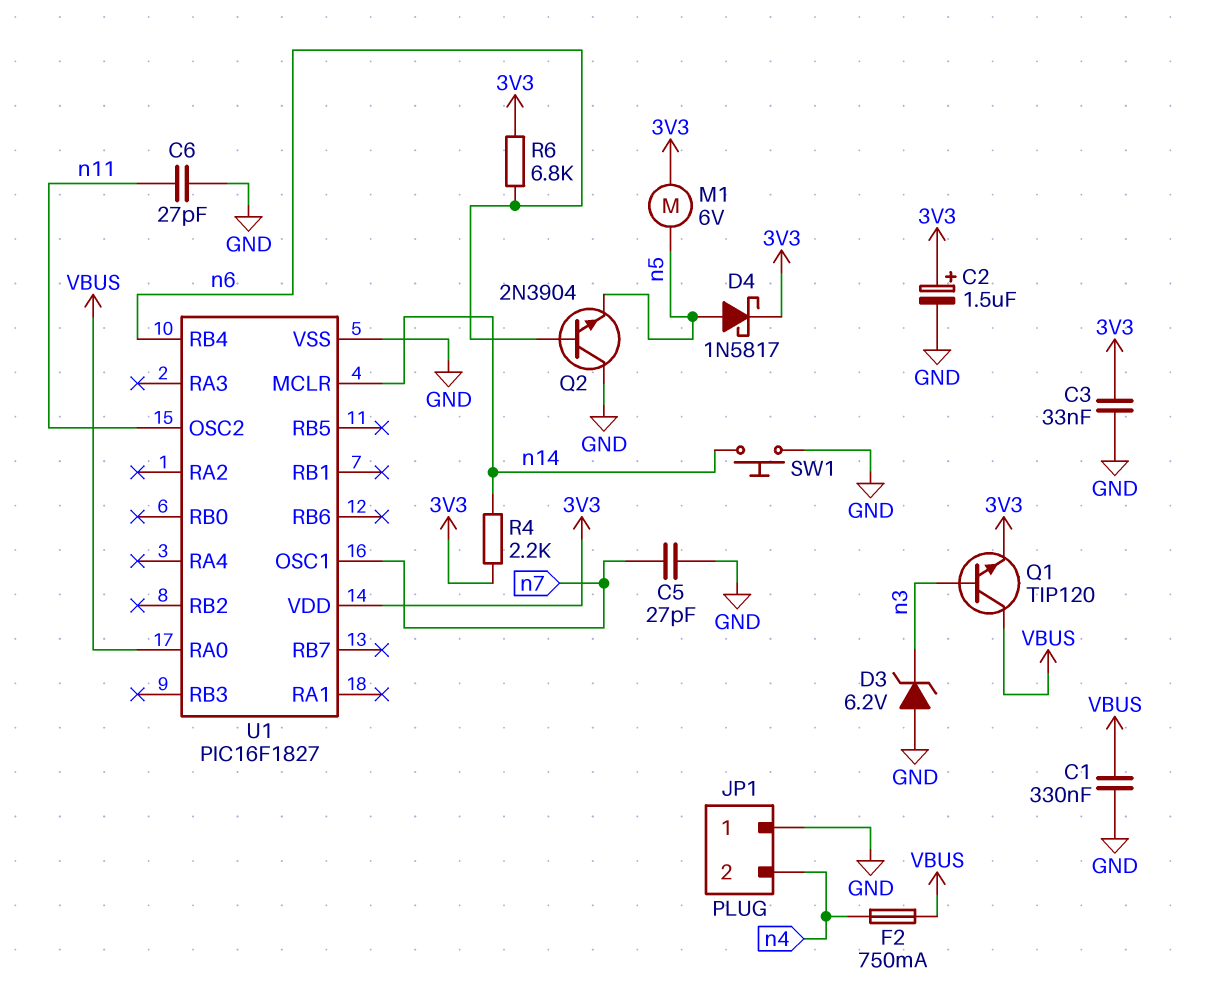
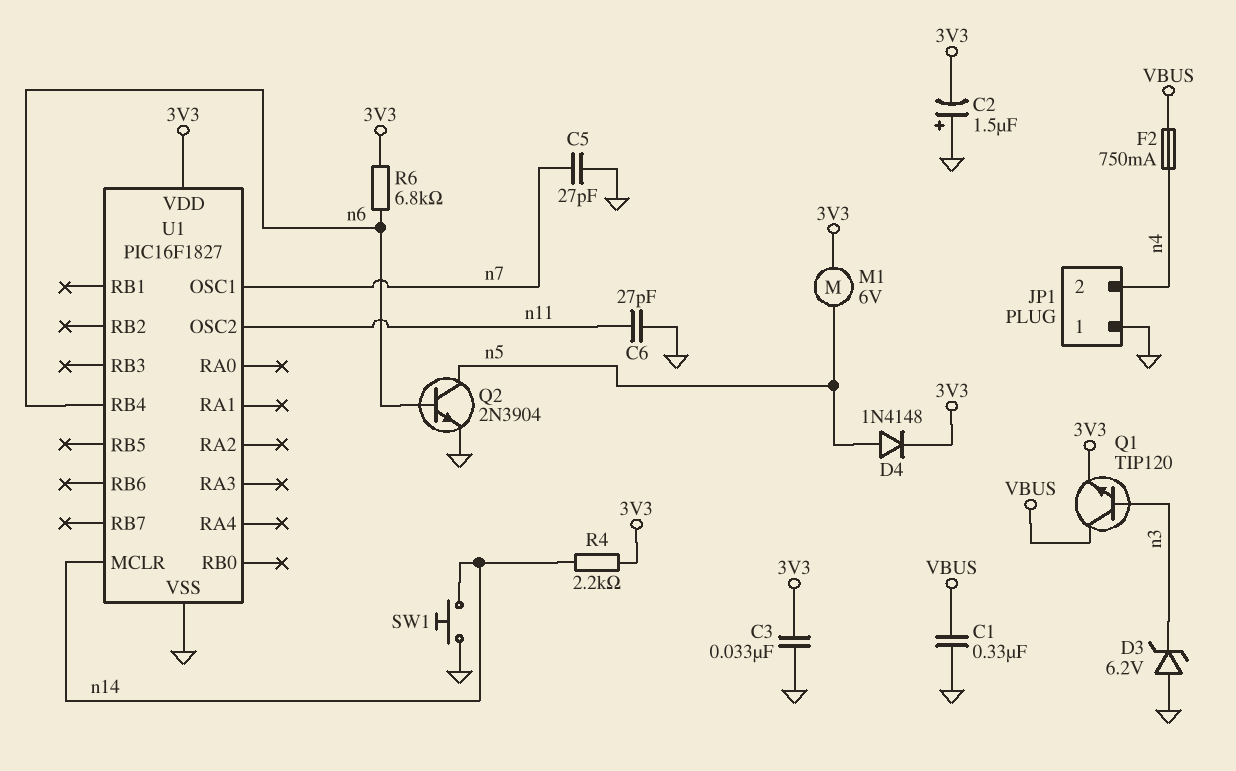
C2: 1.5uF (plus 3V3, minus GND) -> 1.5uF (plus GND, minus 3V3)
D4: schottky 1N5817 (A n5, K 3V3) -> diode 1N4148 (A n5, K 3V3)
Q2: NPN 2N3904 (B n6, C GND, E n5) -> NPN 2N3904 (B n6, C n5, E GND)
U1 pin RA0: VBUS -> none

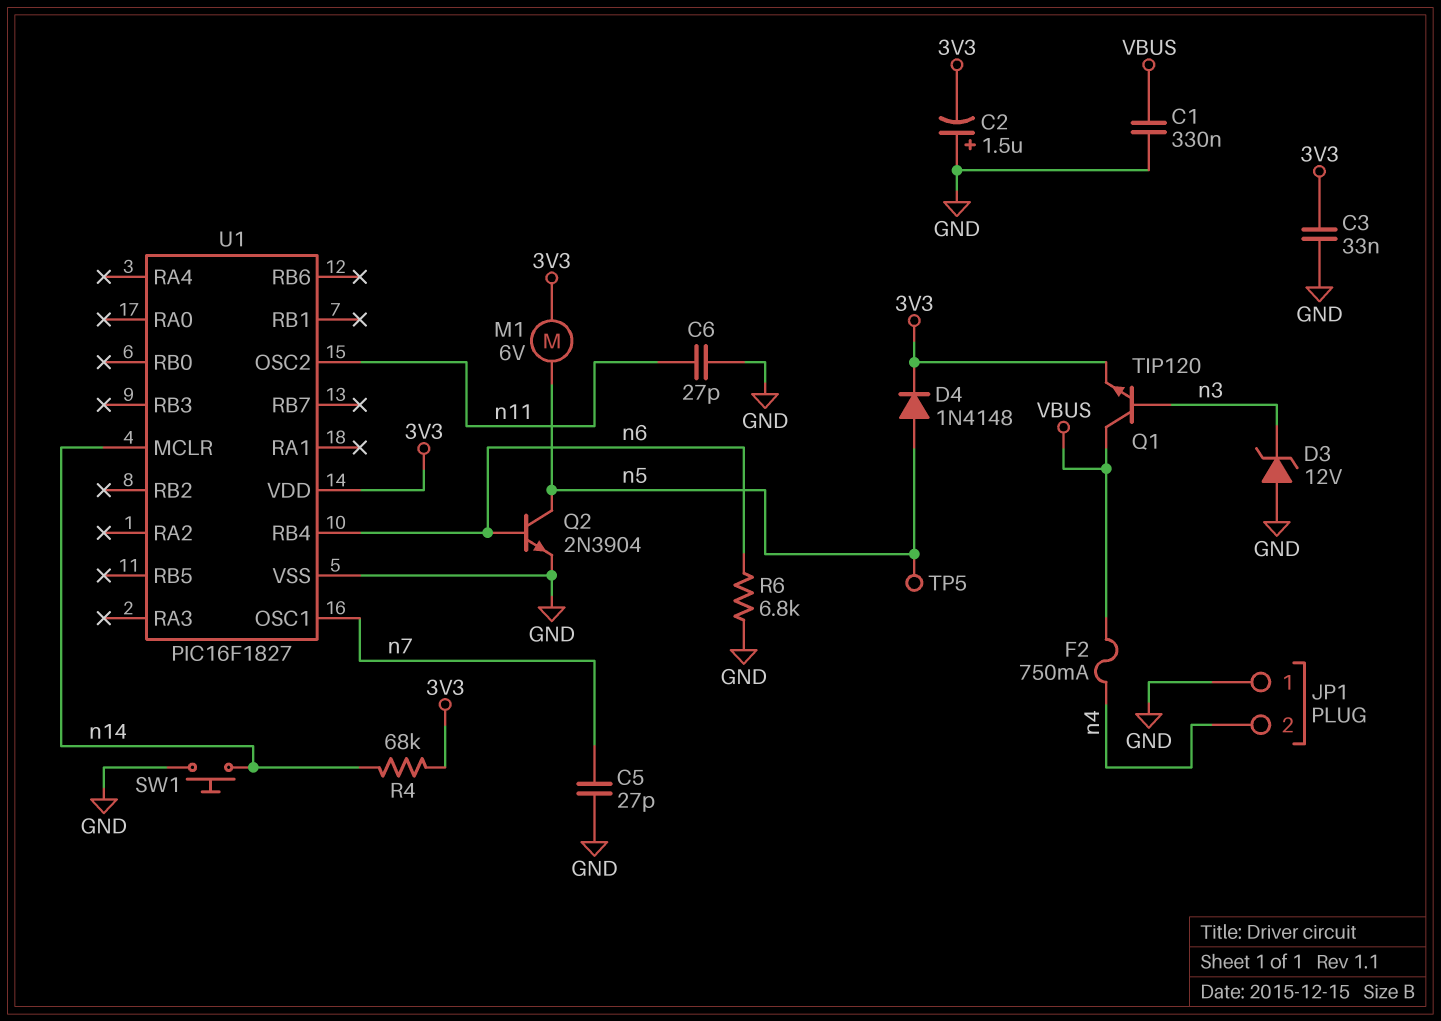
D3: zener 6.2V (A GND, K n3) -> zener 12V (A GND, K n3)
R4: 2.2k (3V3, n14) -> 68k (3V3, n14)
R6: 6.8k (3V3, n6) -> 6.8k (GND, n6)
TP5: none -> test point (n5)

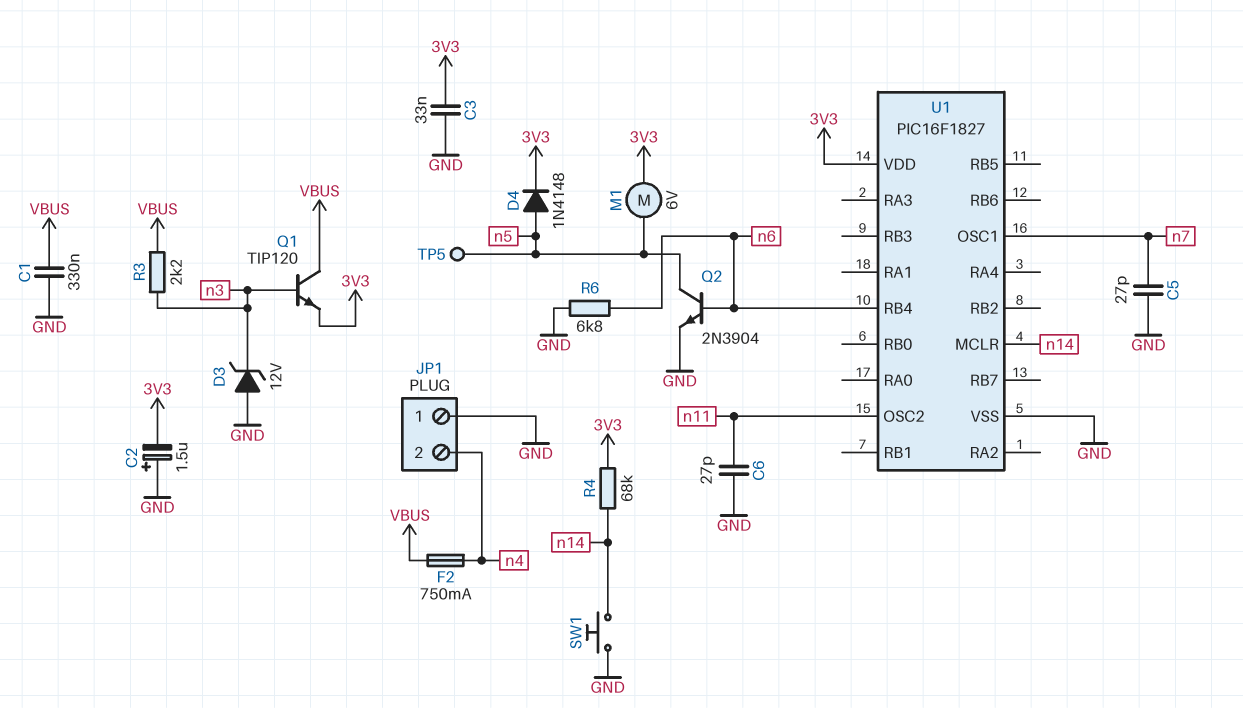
R3: none -> 2.2k (VBUS, n3)

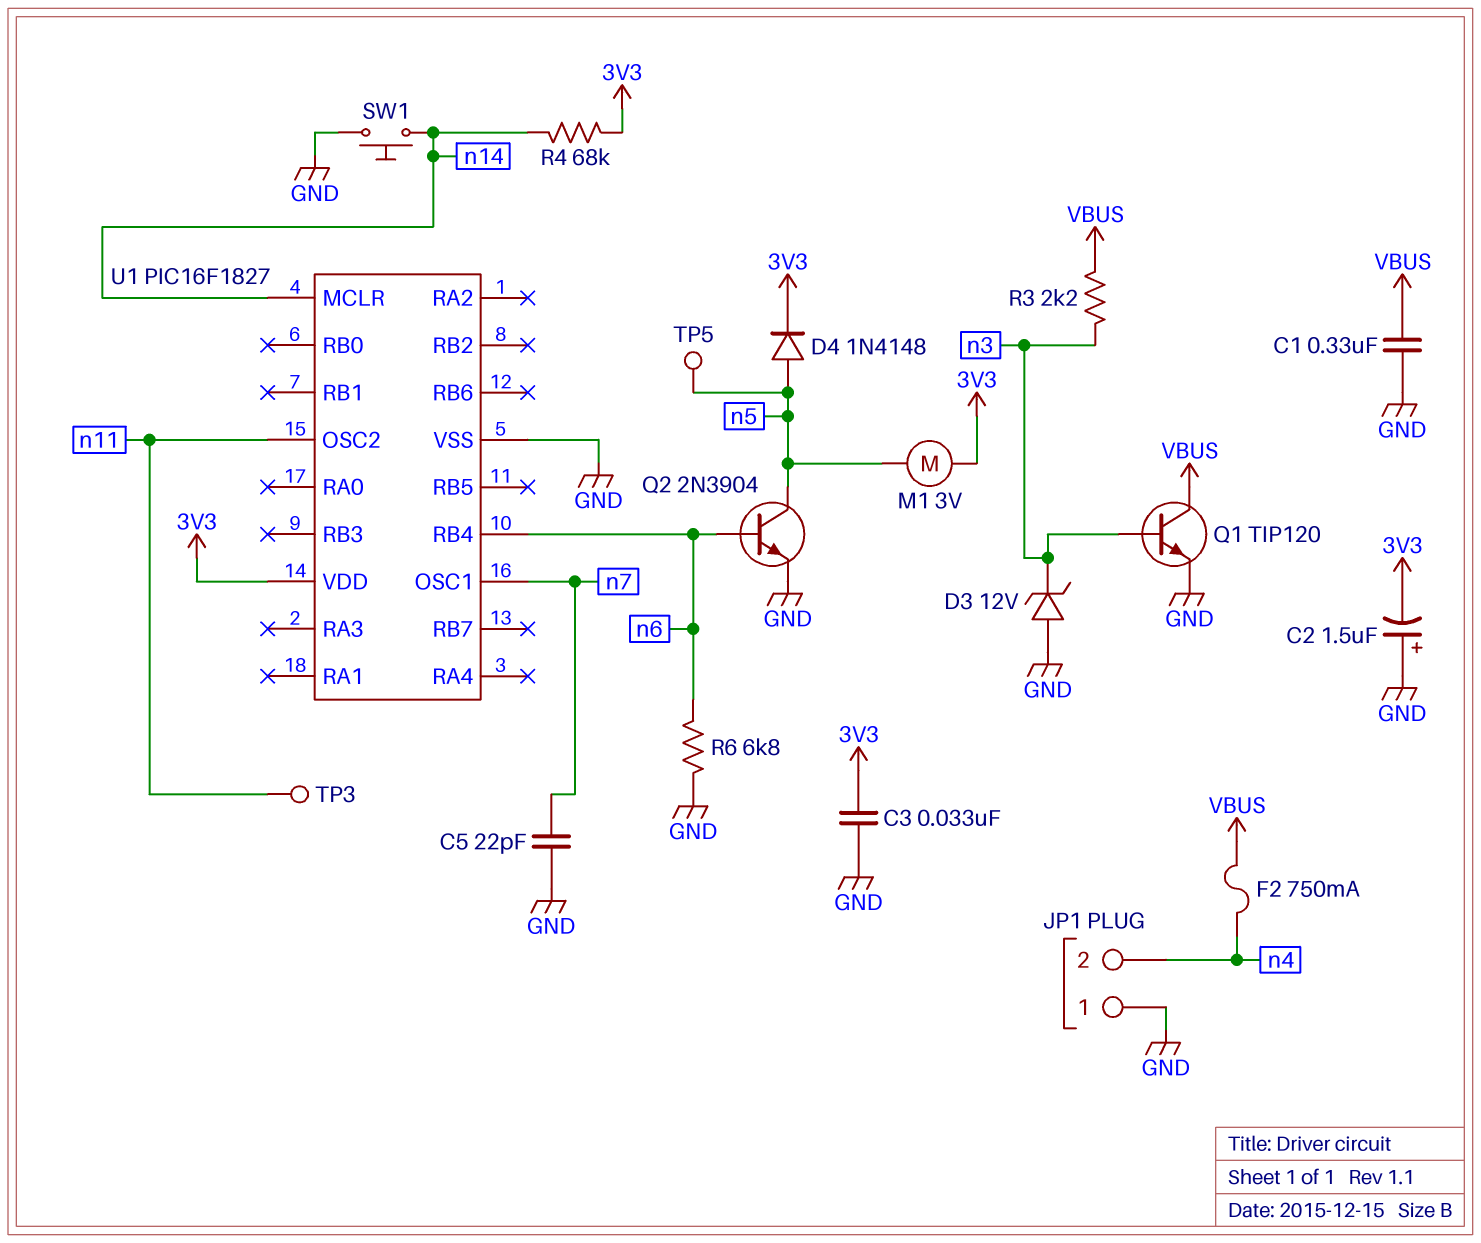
C5: 27pF (GND, n7) -> 22pF (GND, n7)
C6: 27pF (GND, n11) -> none
M1: motor 6V (3V3, n5) -> motor 3V (3V3, n5)
Q1: NPN TIP120 (B n3, C VBUS, E 3V3) -> NPN TIP120 (B n3, C VBUS, E GND)
TP3: none -> test point (n11)

